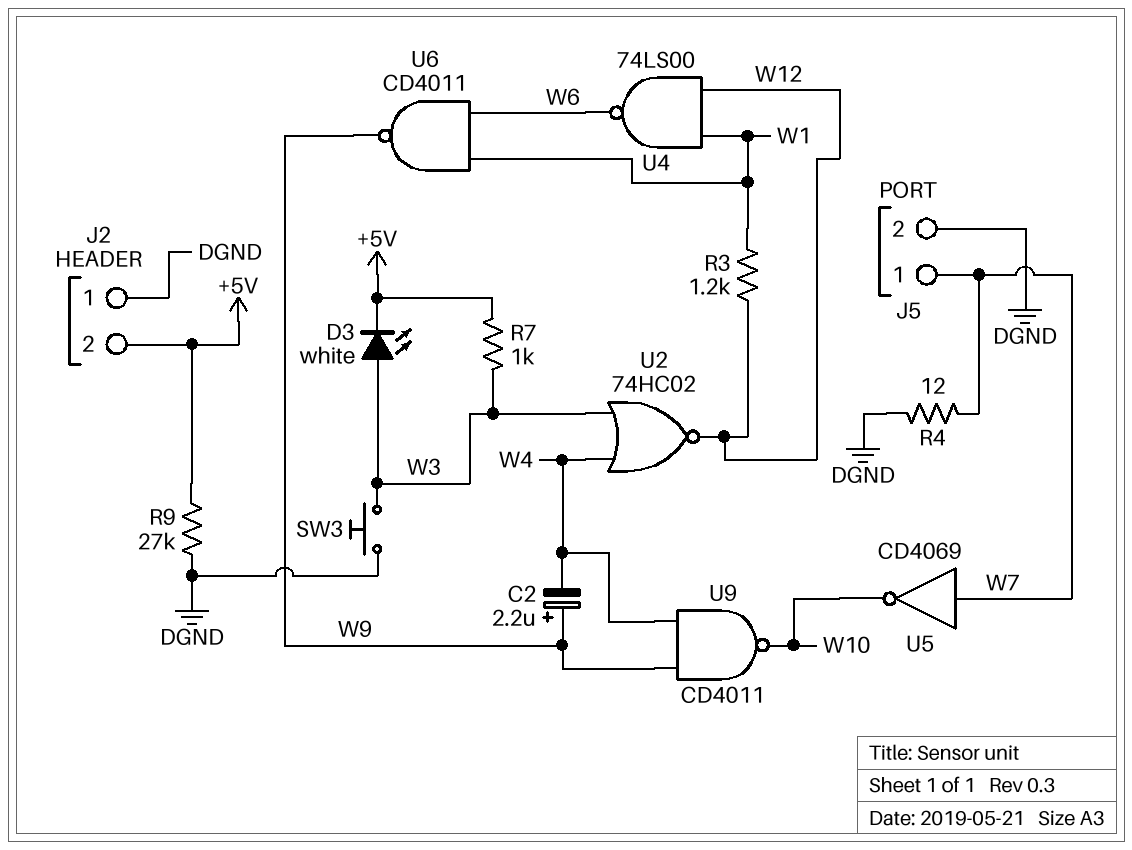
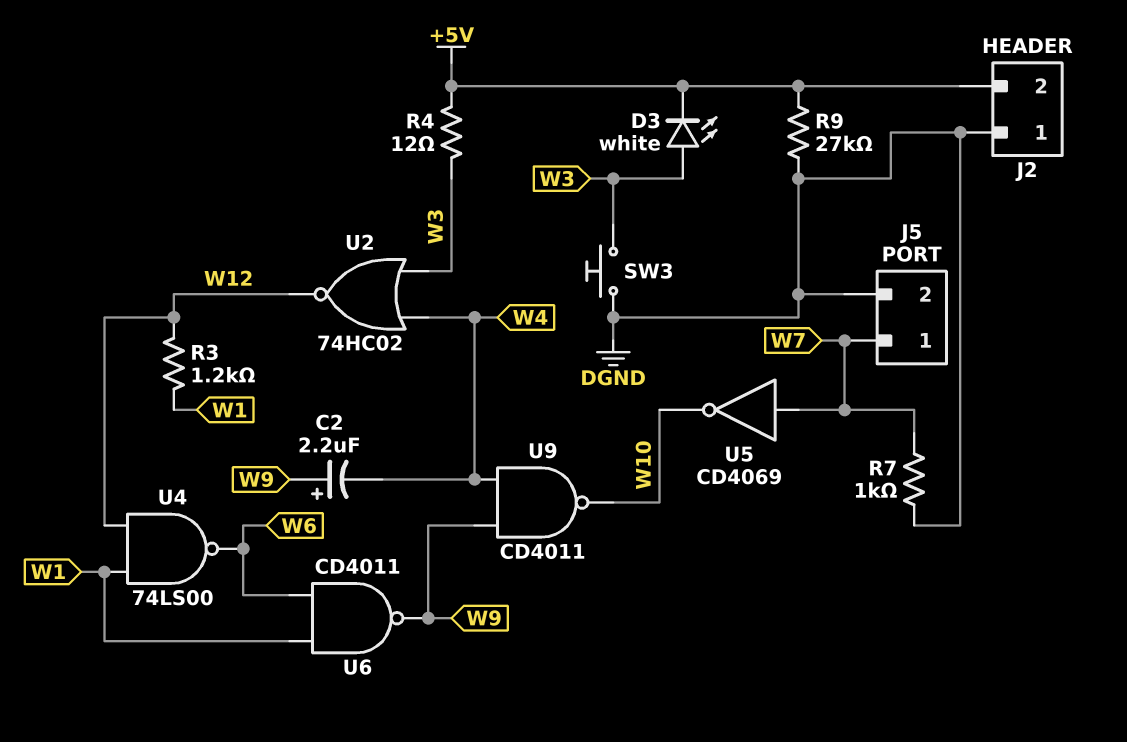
R4: 12 (DGND, W7) -> 12 (+5V, W3)
R7: 1k (+5V, W3) -> 1k (DGND, W7)

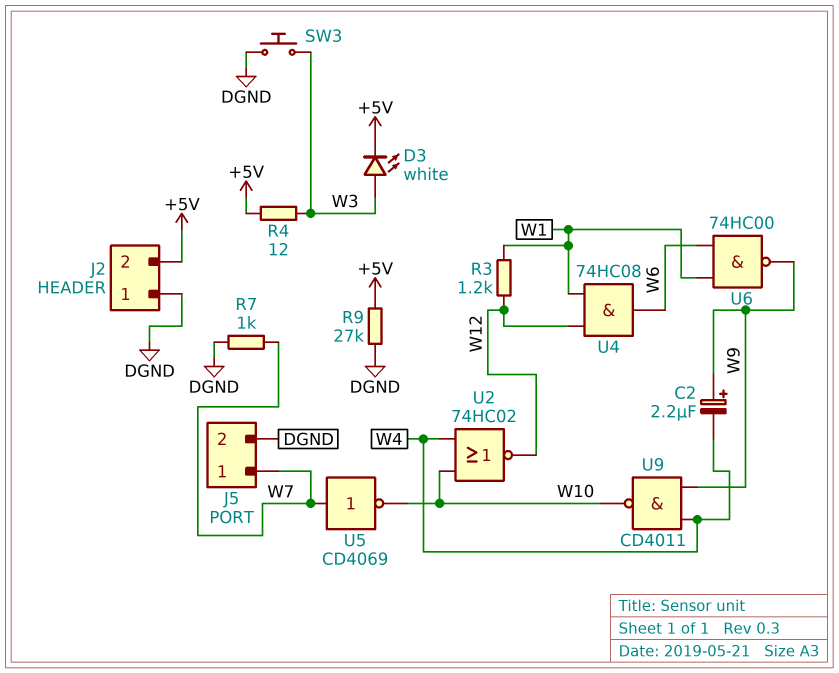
U2: NOR 74HC02 (in W3, in W4, out W12) -> NOR 74HC02 (in W4, in W10, out W12)
U4: NAND 74LS00 (in W1, in W12, out W6) -> AND 74HC08 (in W1, in W12, out W6)
U6: NAND CD4011 (in W1, in W6, out W9) -> NAND 74HC00 (in W1, in W6, out W9)

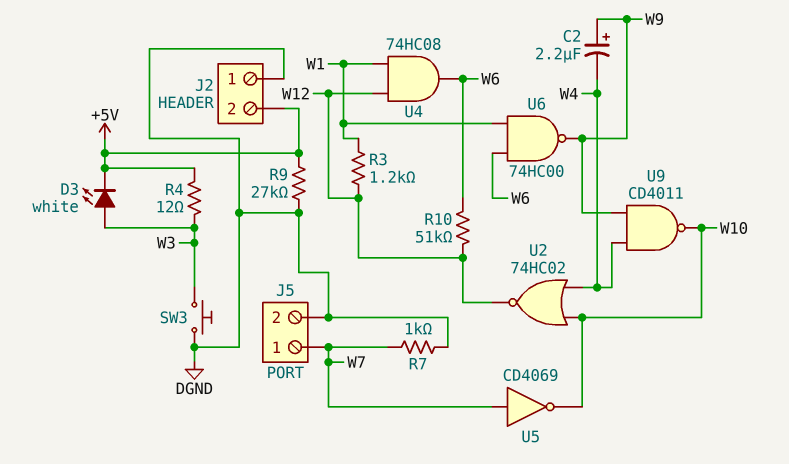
R10: none -> 51k (W6, W12)

